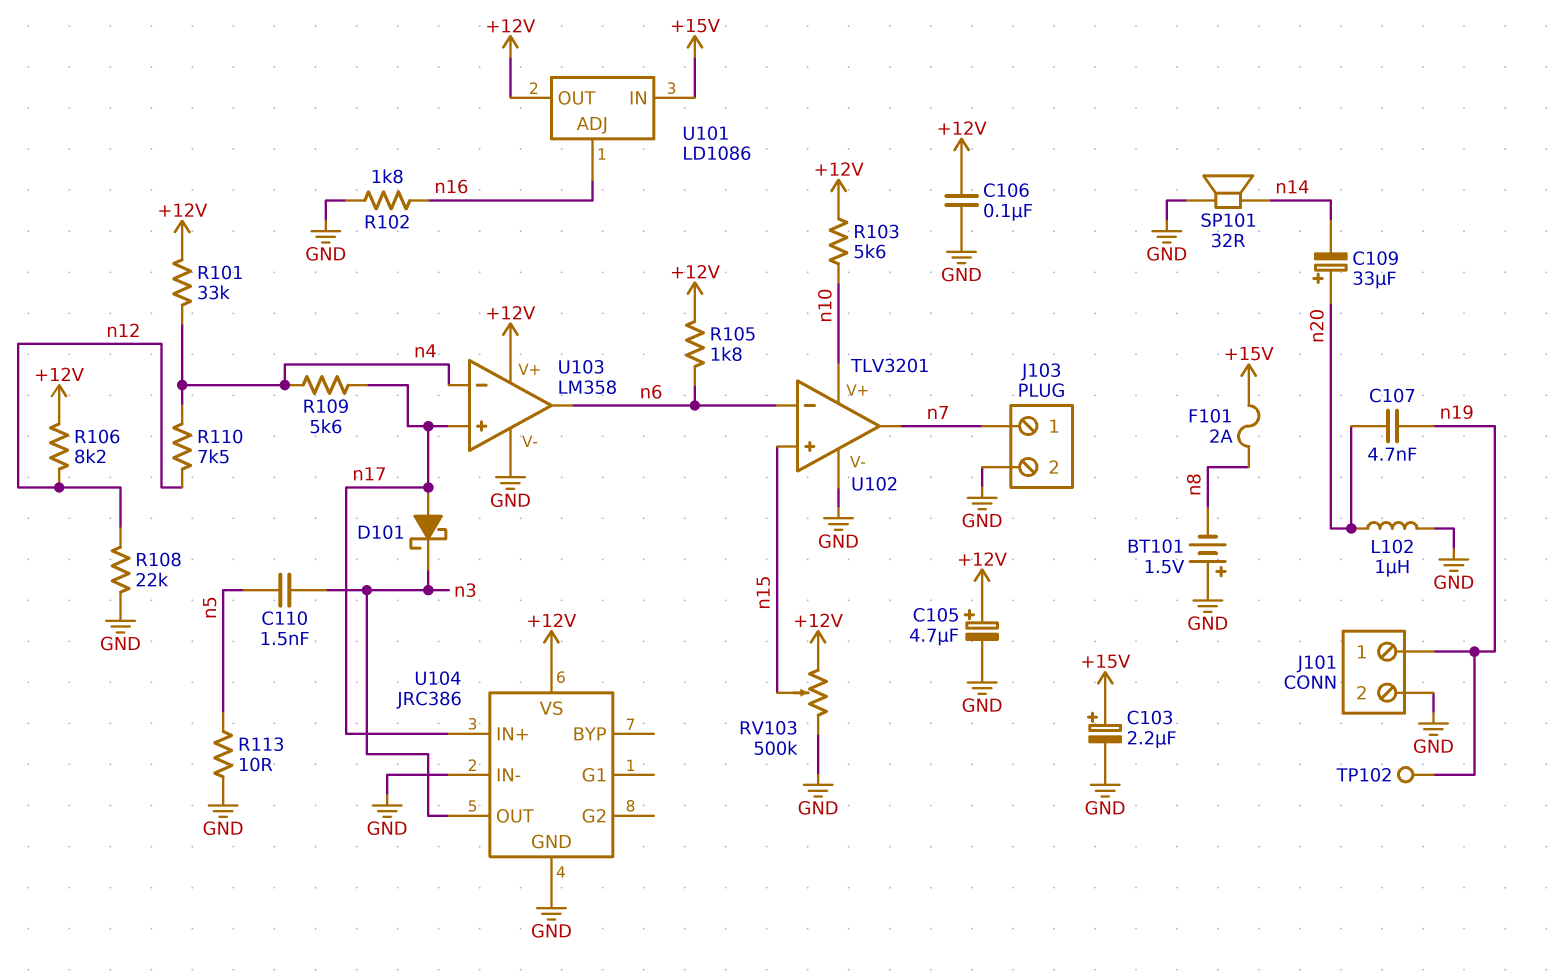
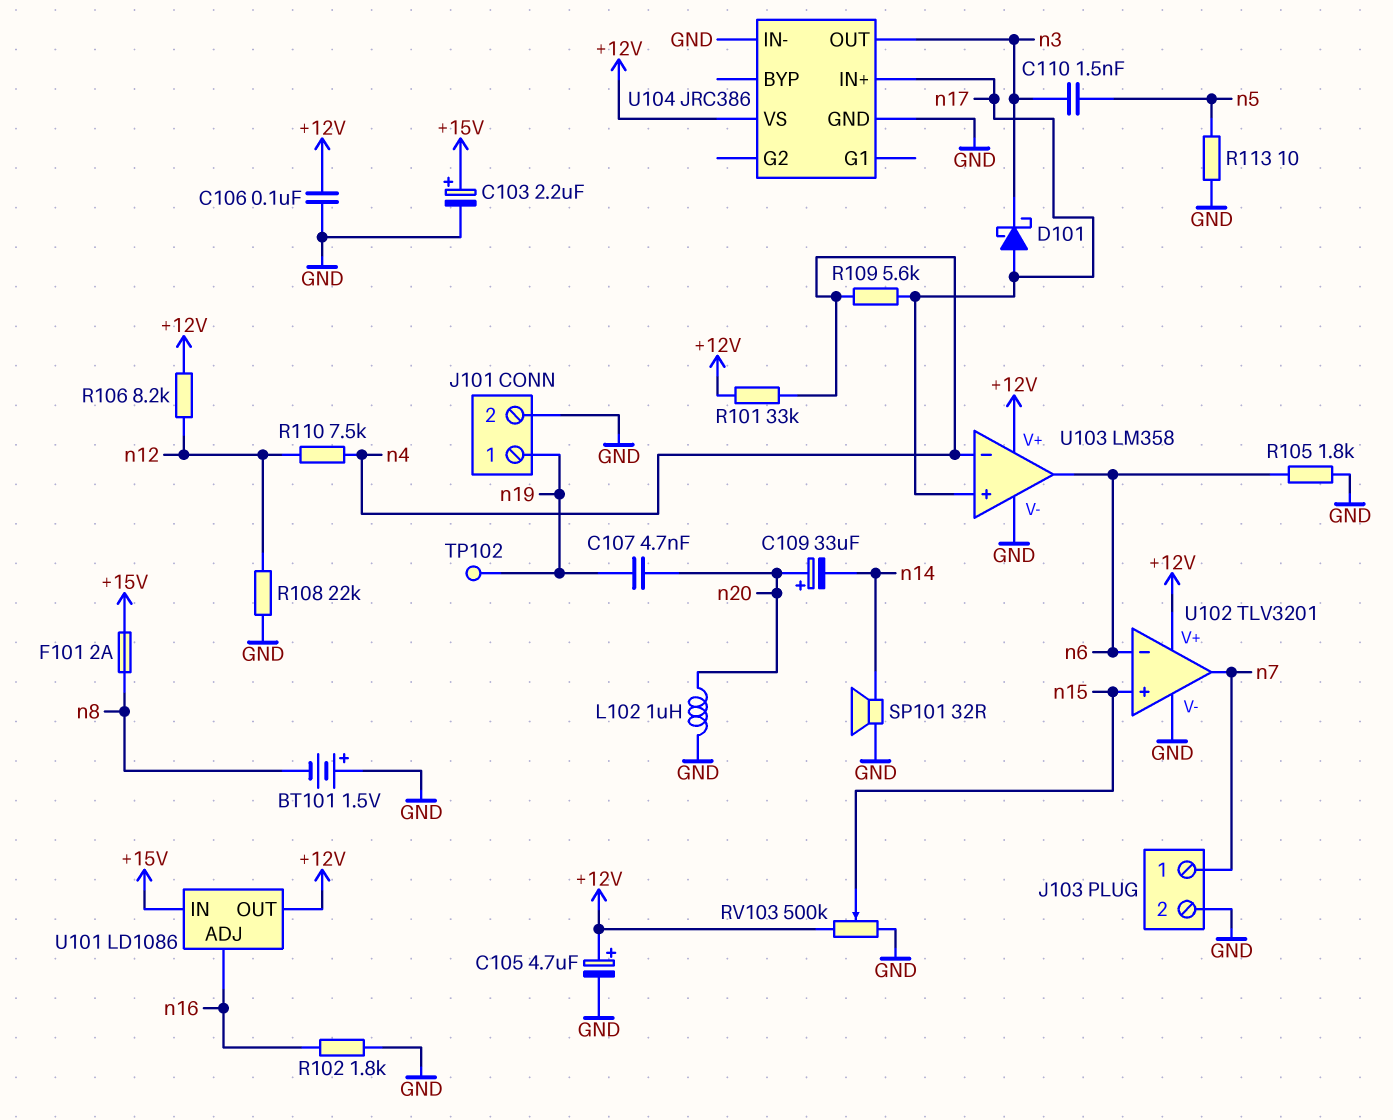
R103: 5.6k (+12V, n10) -> none
R105: 1.8k (+12V, n6) -> 1.8k (GND, n6)
U102 pin V+: n10 -> +12V

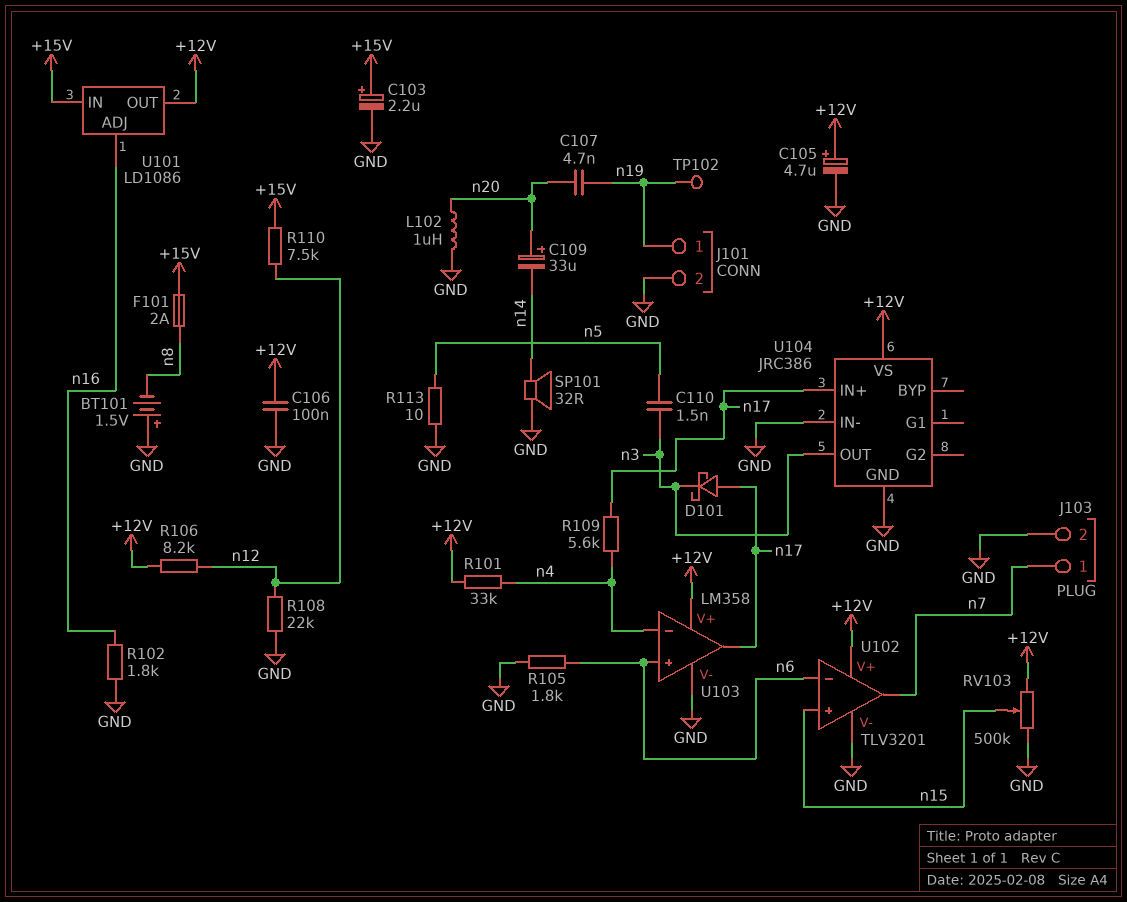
R110: 7.5k (n4, n12) -> 7.5k (+15V, n12)
U103 pin in+: n17 -> n6
U103 pin out: n6 -> n17

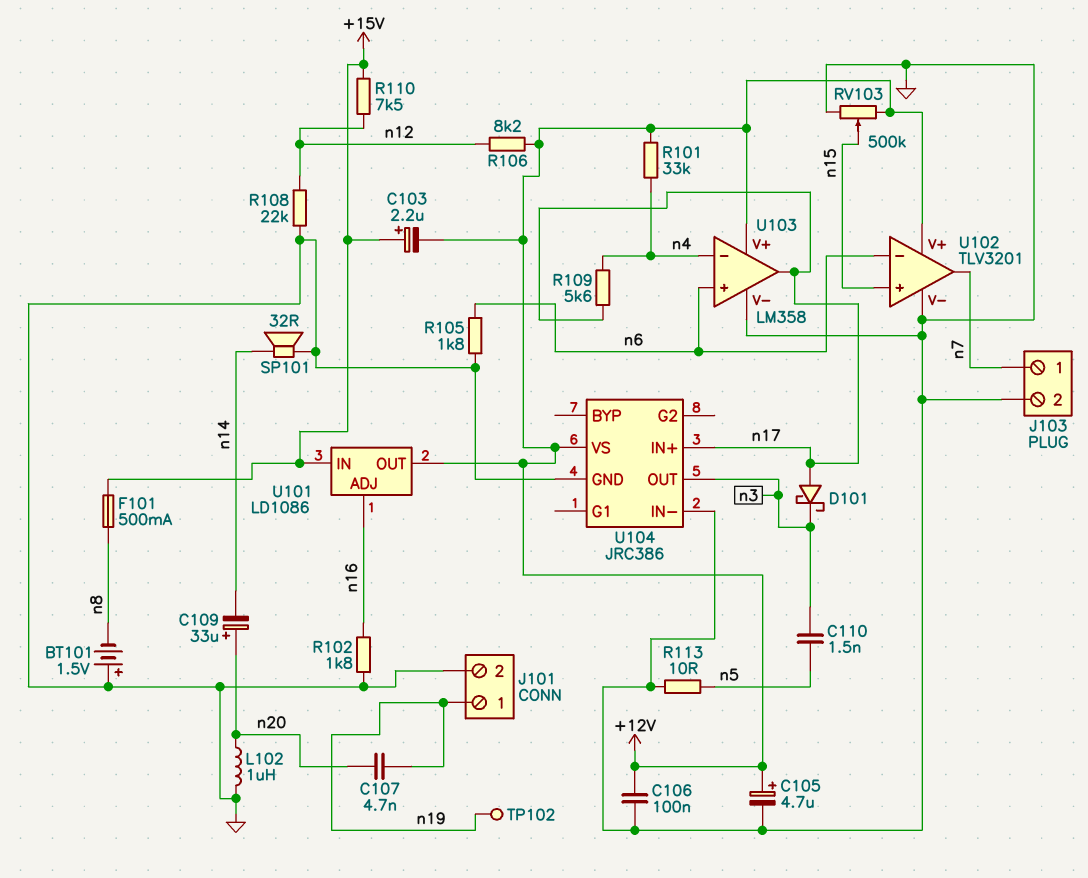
C103: 2.2uF (plus +15V, minus GND) -> 2.2uF (plus +15V, minus +12V)
F101: 2A (+15V, n8) -> 500mA (+15V, n8)

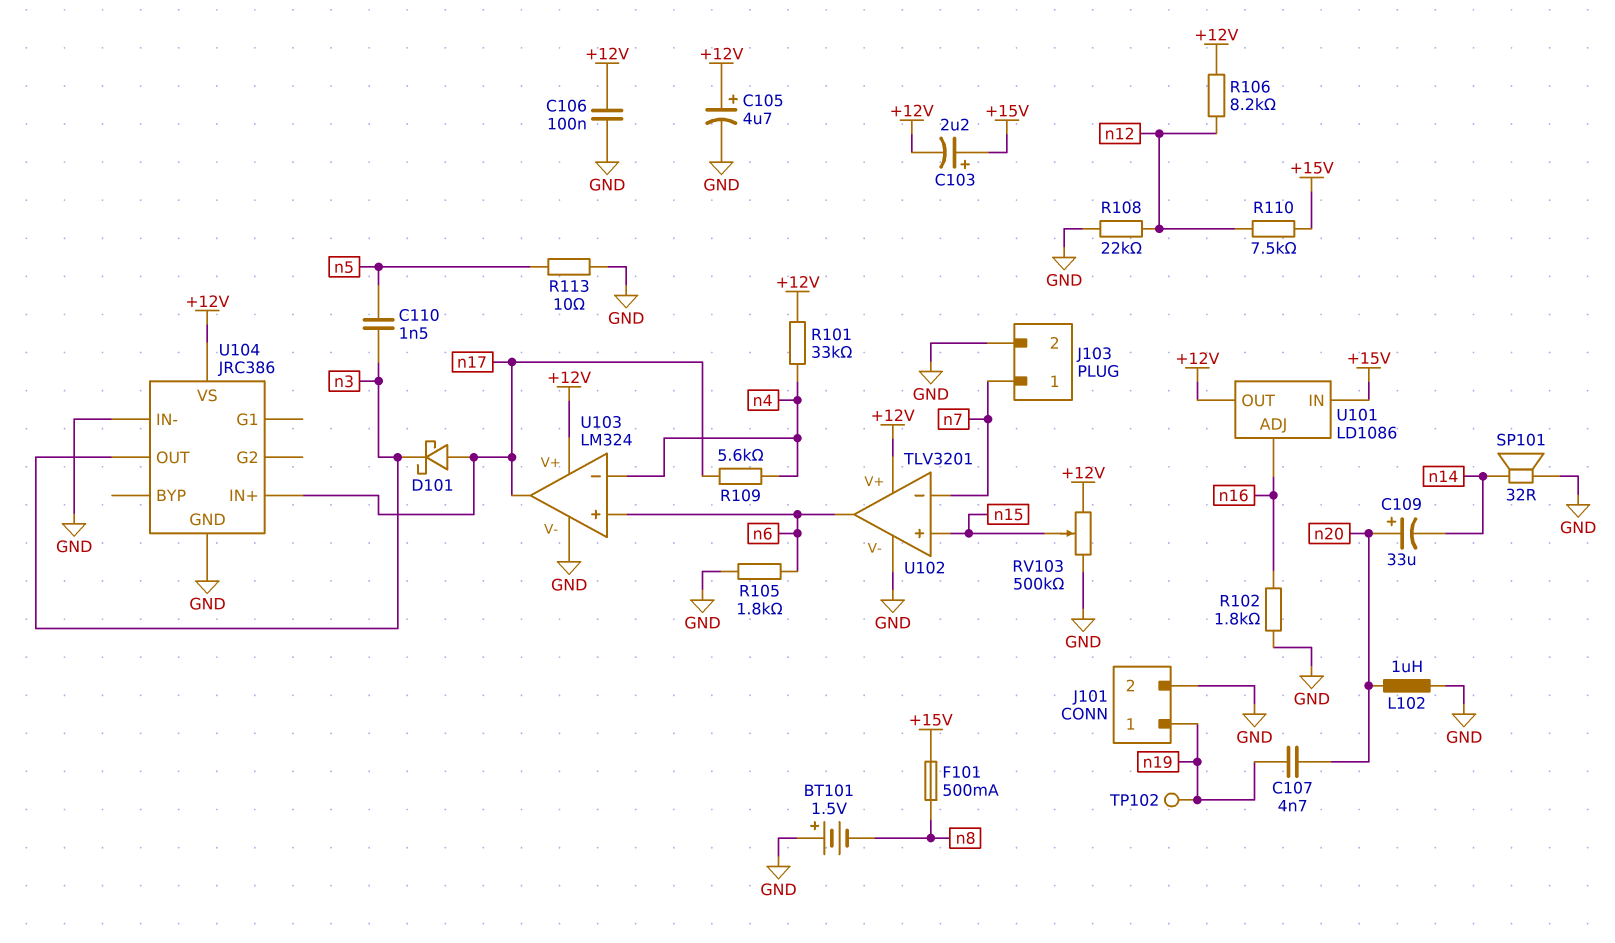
U102 pin in-: n6 -> n7
U102 pin out: n7 -> n6
U103: LM358 -> LM324

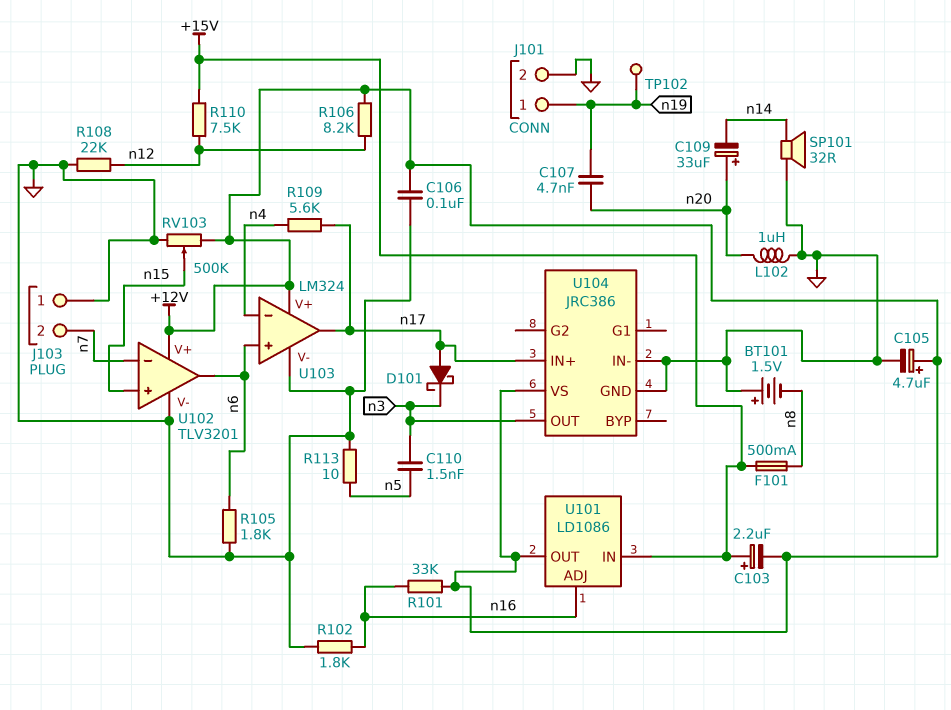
J103 pin 1: n7 -> GND
J103 pin 2: GND -> n7
R101: 33k (+12V, n4) -> 33k (+12V, n16)

